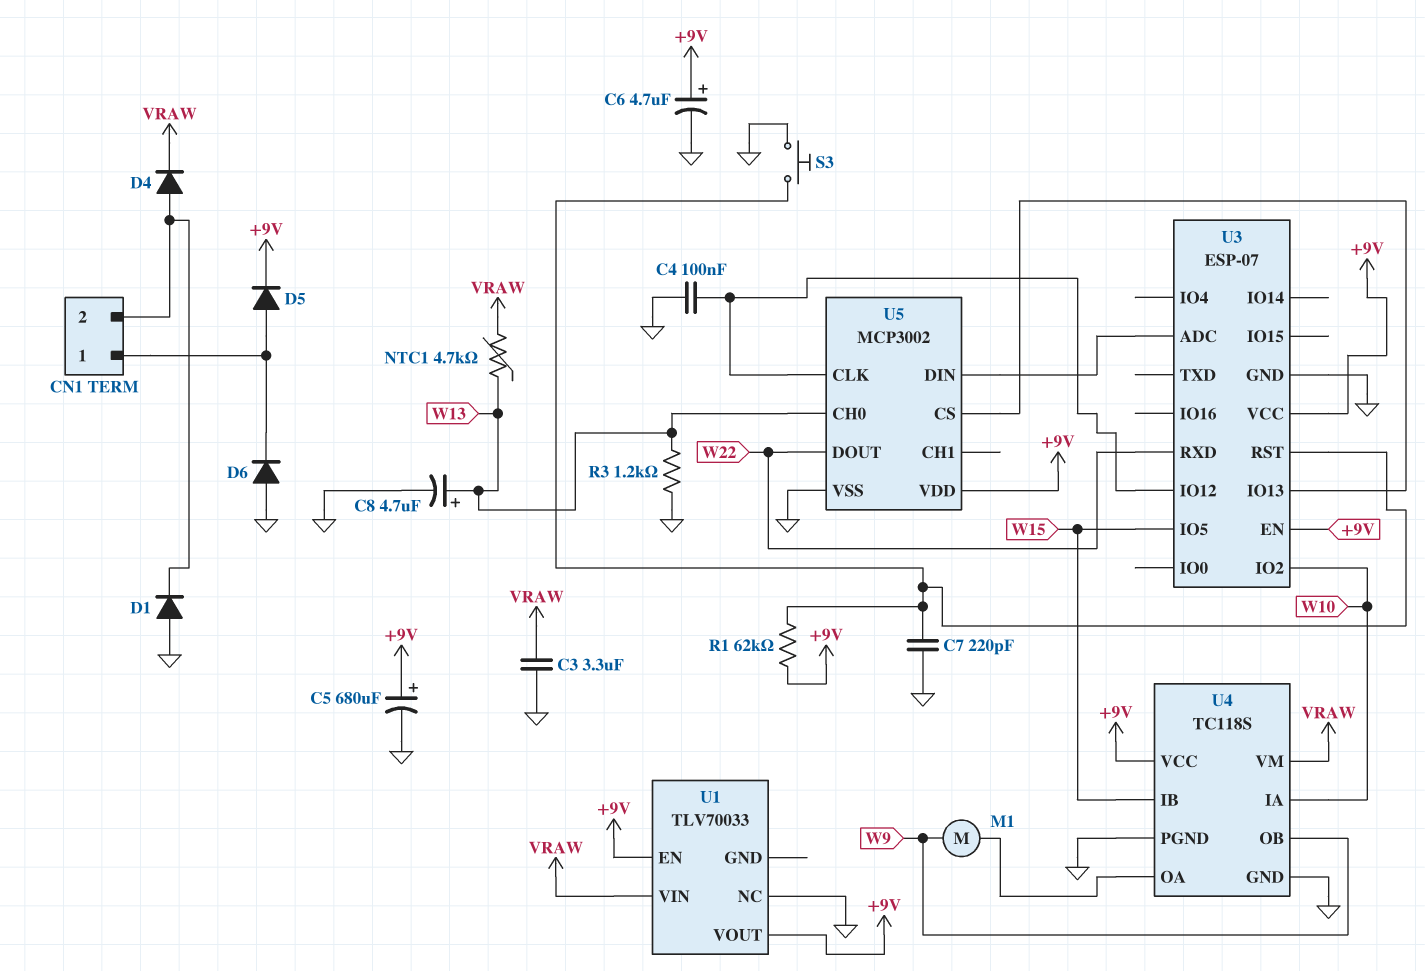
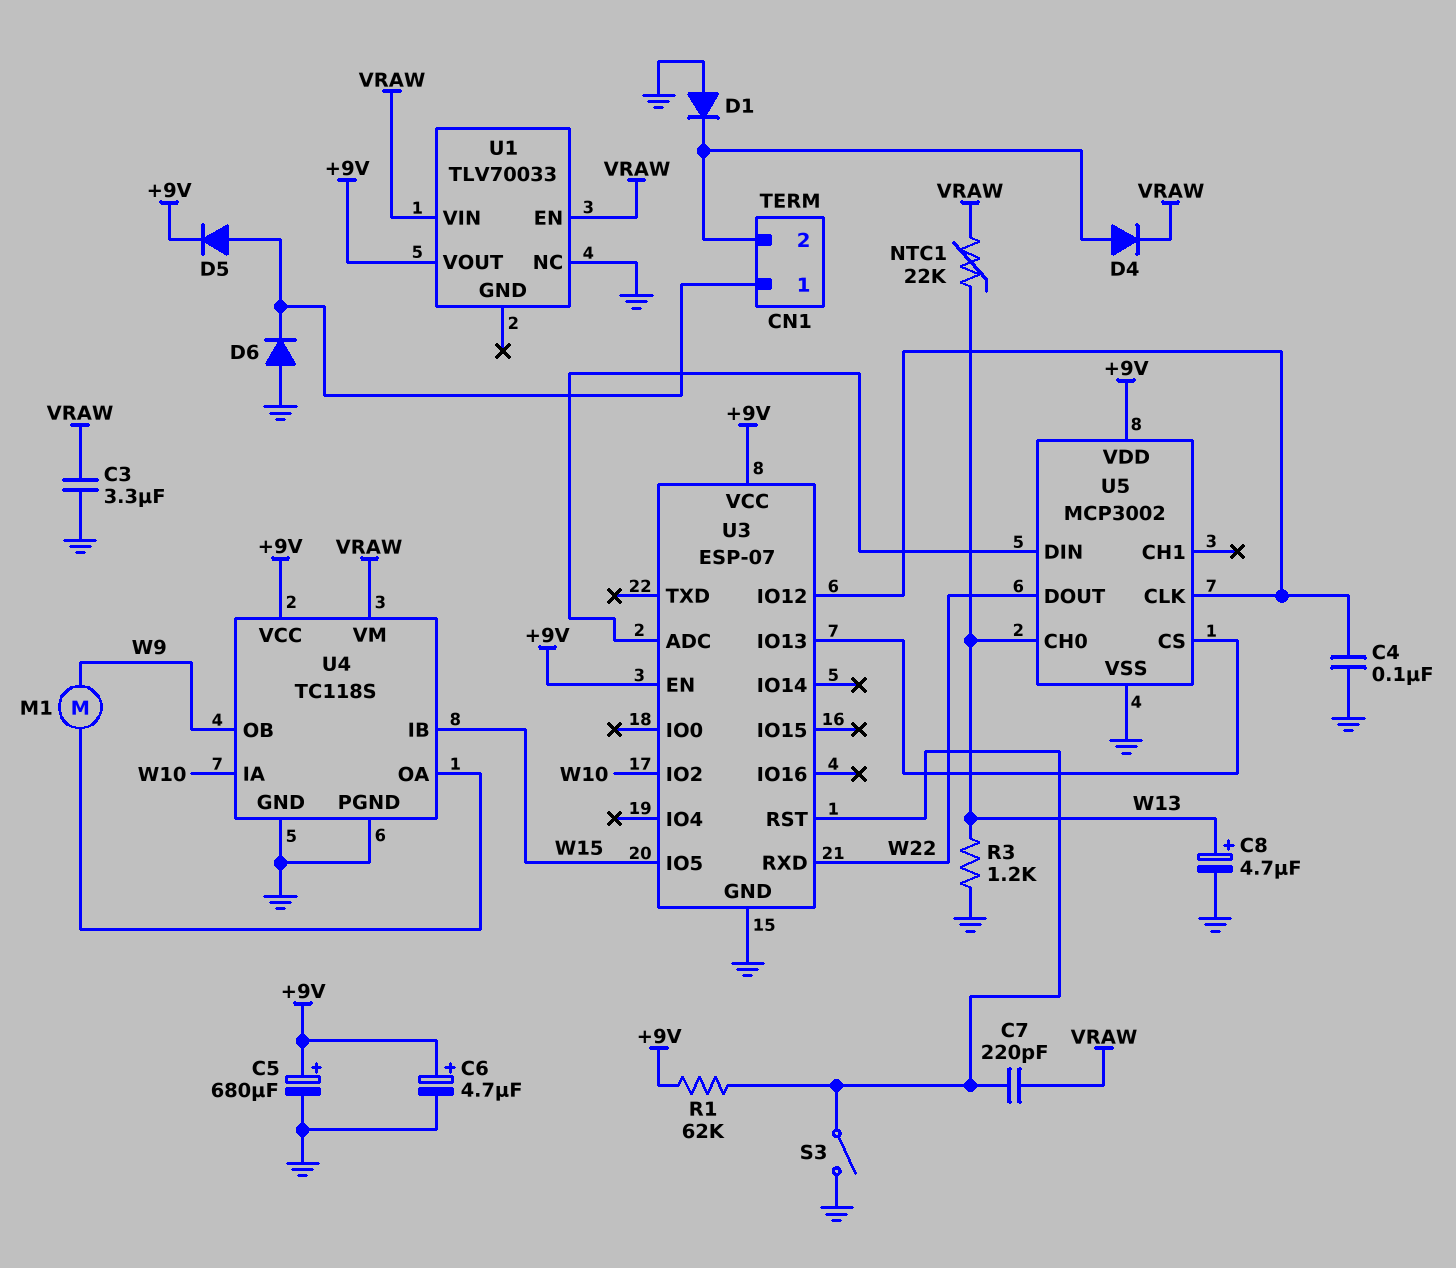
C7: 220pF (GND, U3/RST) -> 220pF (U3/RST, VRAW)
NTC1: 4.7k (VRAW, W13) -> 22k (VRAW, W13)
S3: button (GND, U3/RST) -> switch (GND, U3/RST)
U1 pin EN: +9V -> VRAW

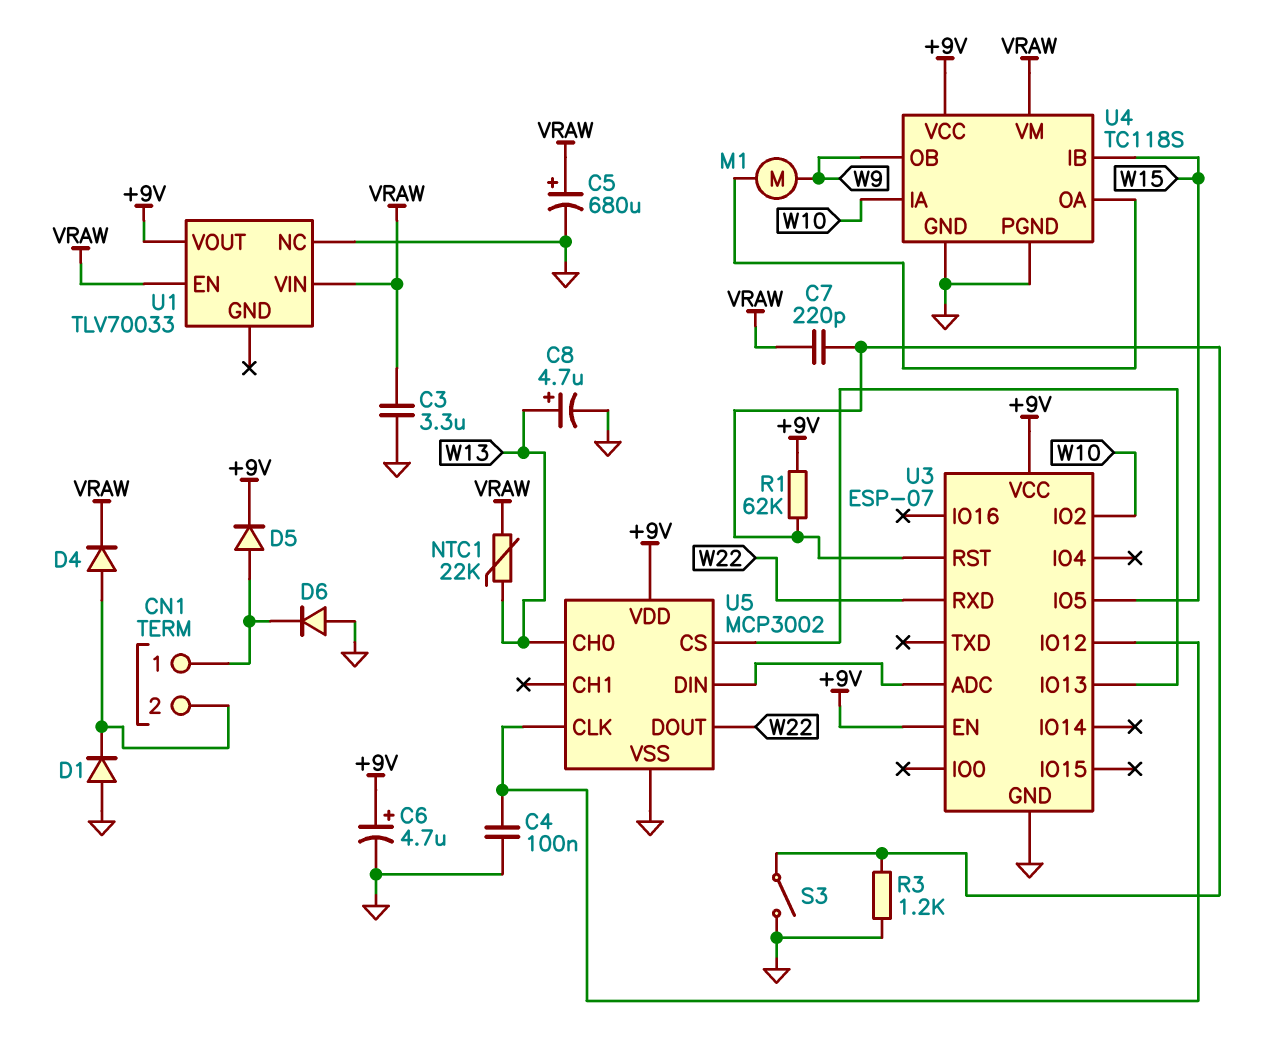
C5: 680uF (plus +9V, minus GND) -> 680uF (plus VRAW, minus GND)
R3: 1.2k (GND, W13) -> 1.2k (GND, U3/RST)

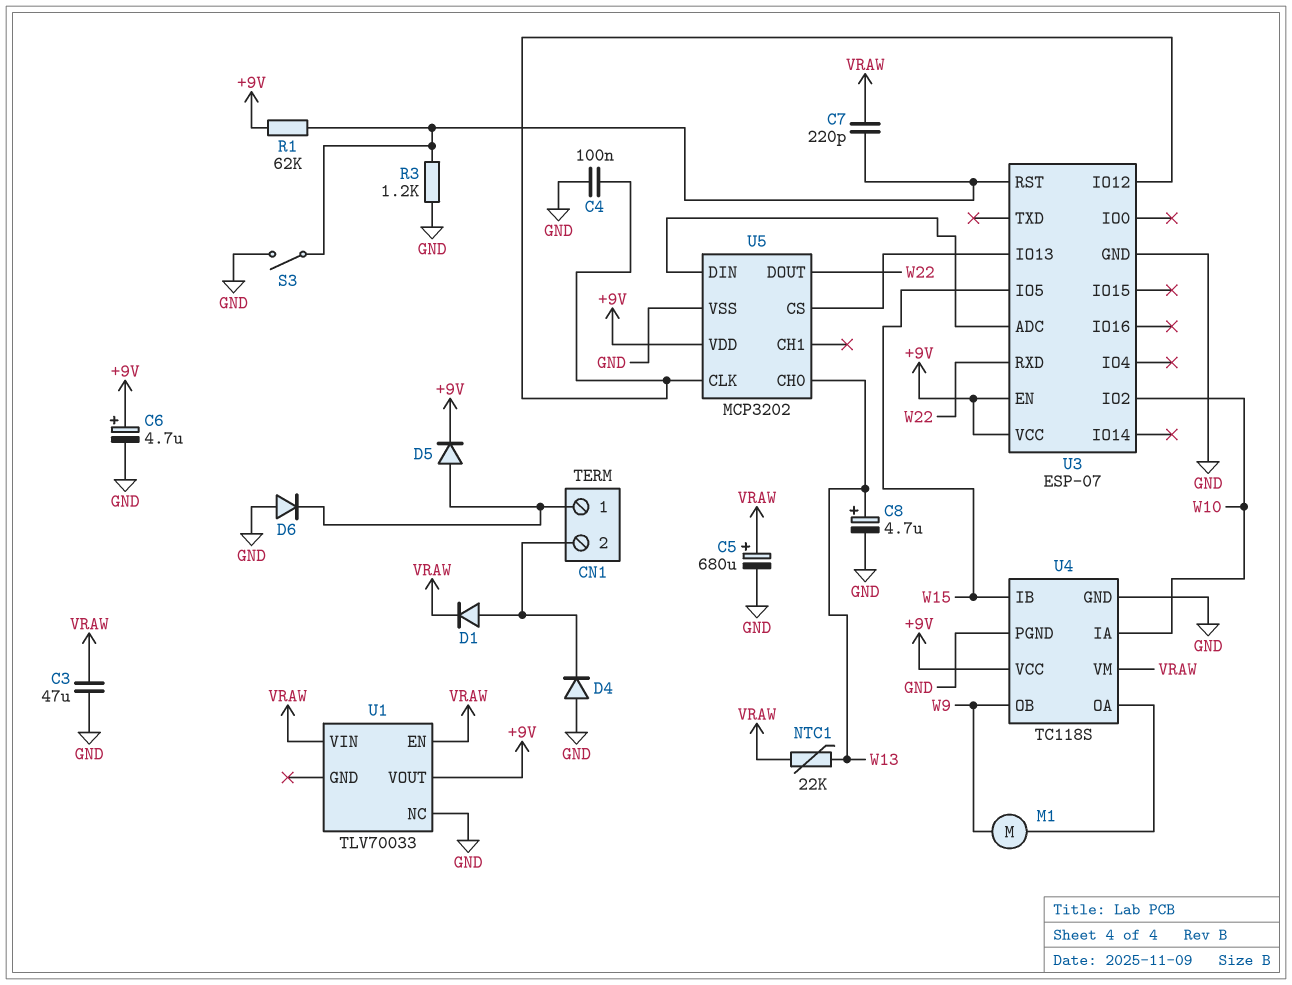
C3: 3.3uF (GND, VRAW) -> 47uF (GND, VRAW)
D1: diode (A GND, K CN1/2) -> diode (A CN1/2, K VRAW)
D4: diode (A CN1/2, K VRAW) -> diode (A GND, K CN1/2)
U5: MCP3002 -> MCP3202

